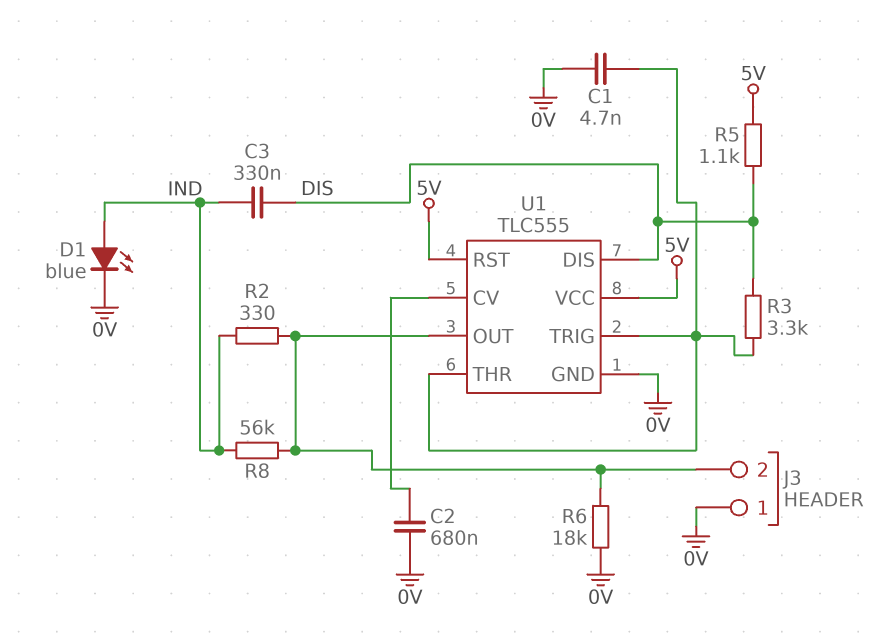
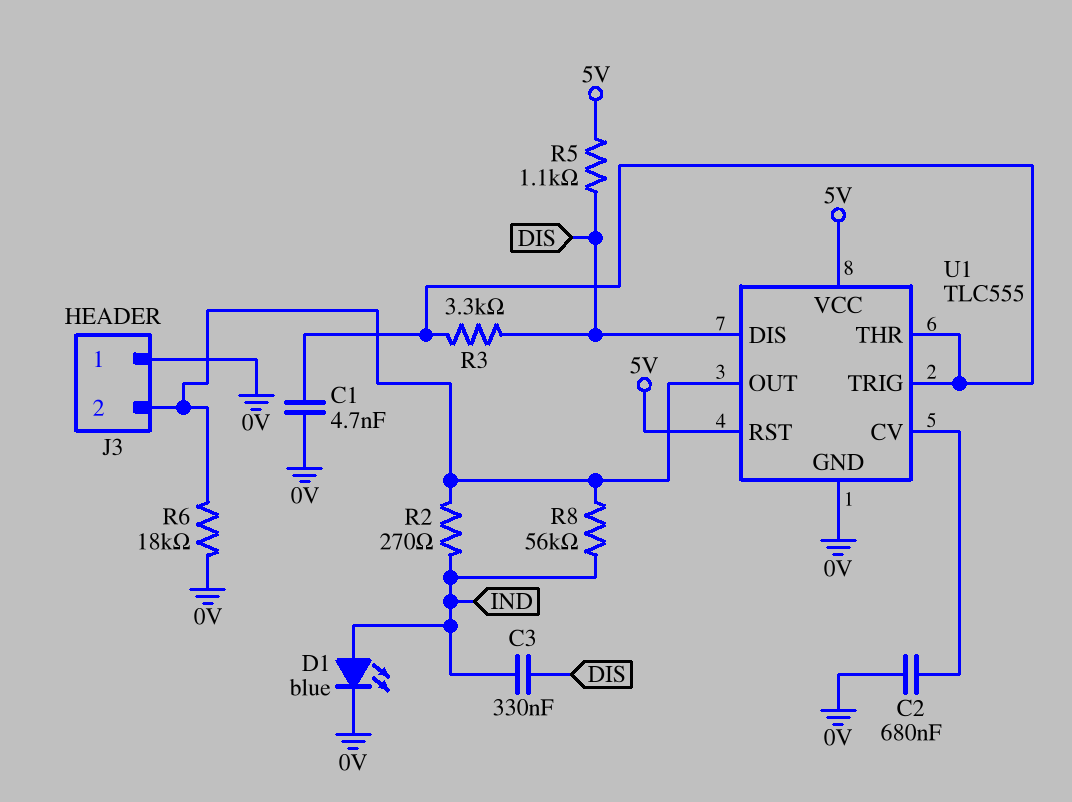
R2: 330 (IND, J3/2) -> 270 (IND, J3/2)

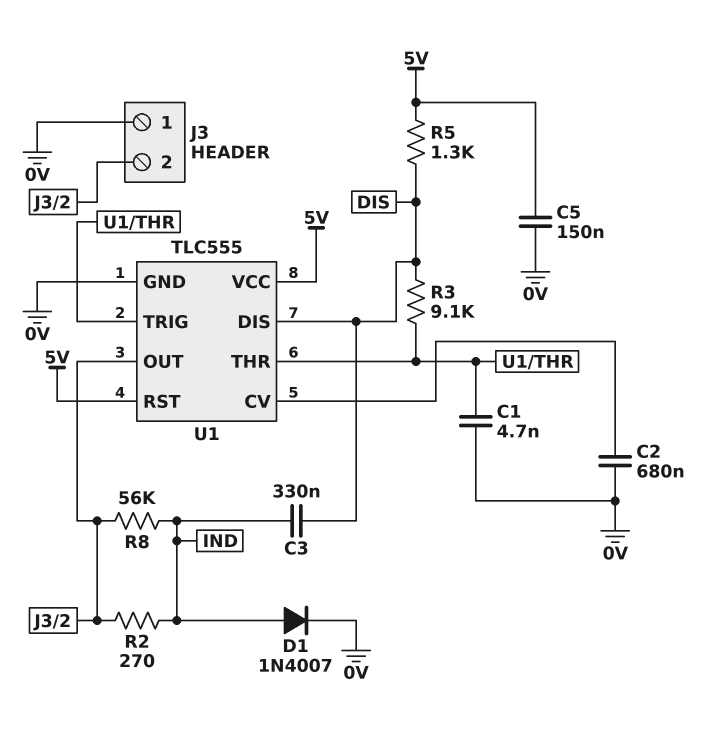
C5: none -> 150nF (0V, 5V)
D1: LED blue (A IND, K 0V) -> diode 1N4007 (A IND, K 0V)
R3: 3.3k (DIS, U1/THR) -> 9.1k (DIS, U1/THR)
R5: 1.1k (5V, DIS) -> 1.3k (5V, DIS)
R6: 18k (0V, J3/2) -> none

